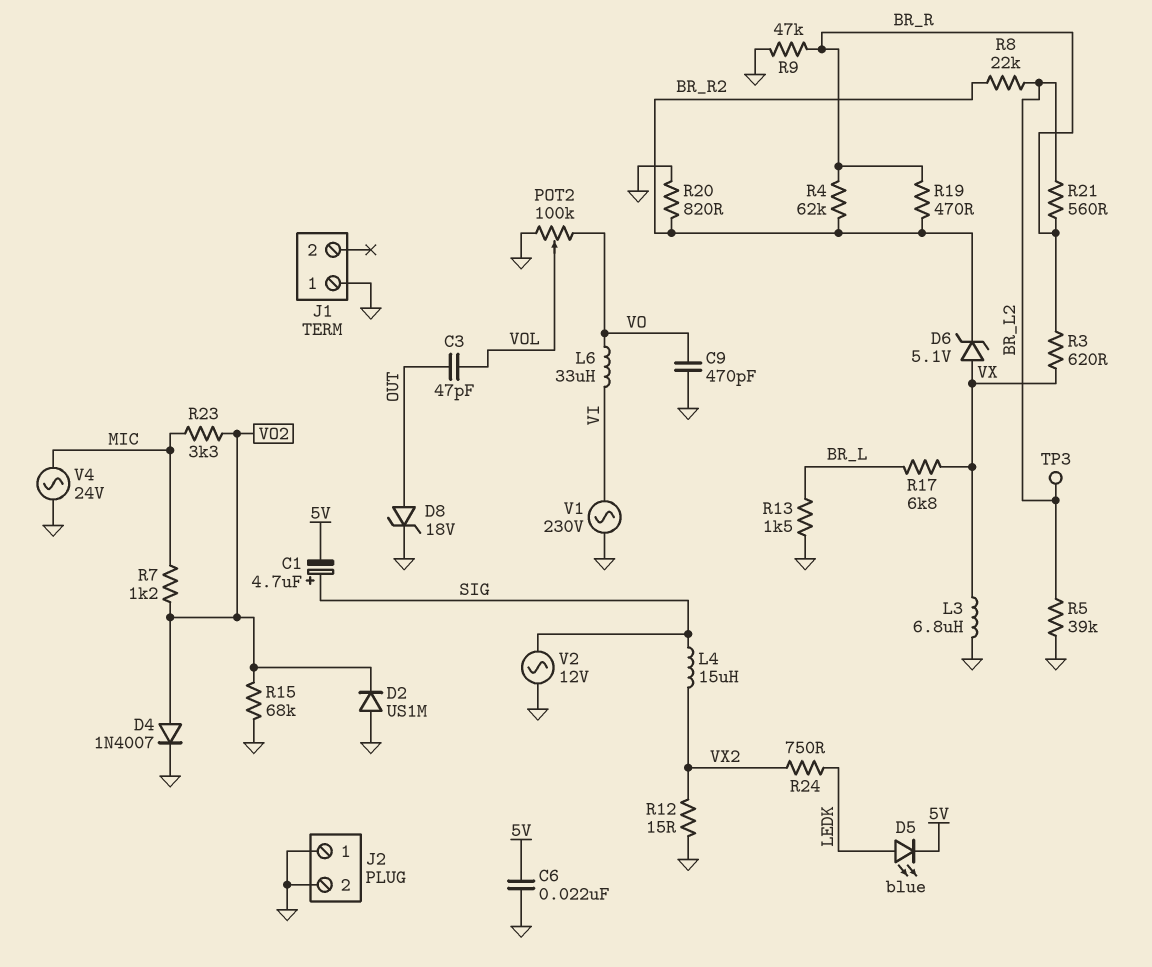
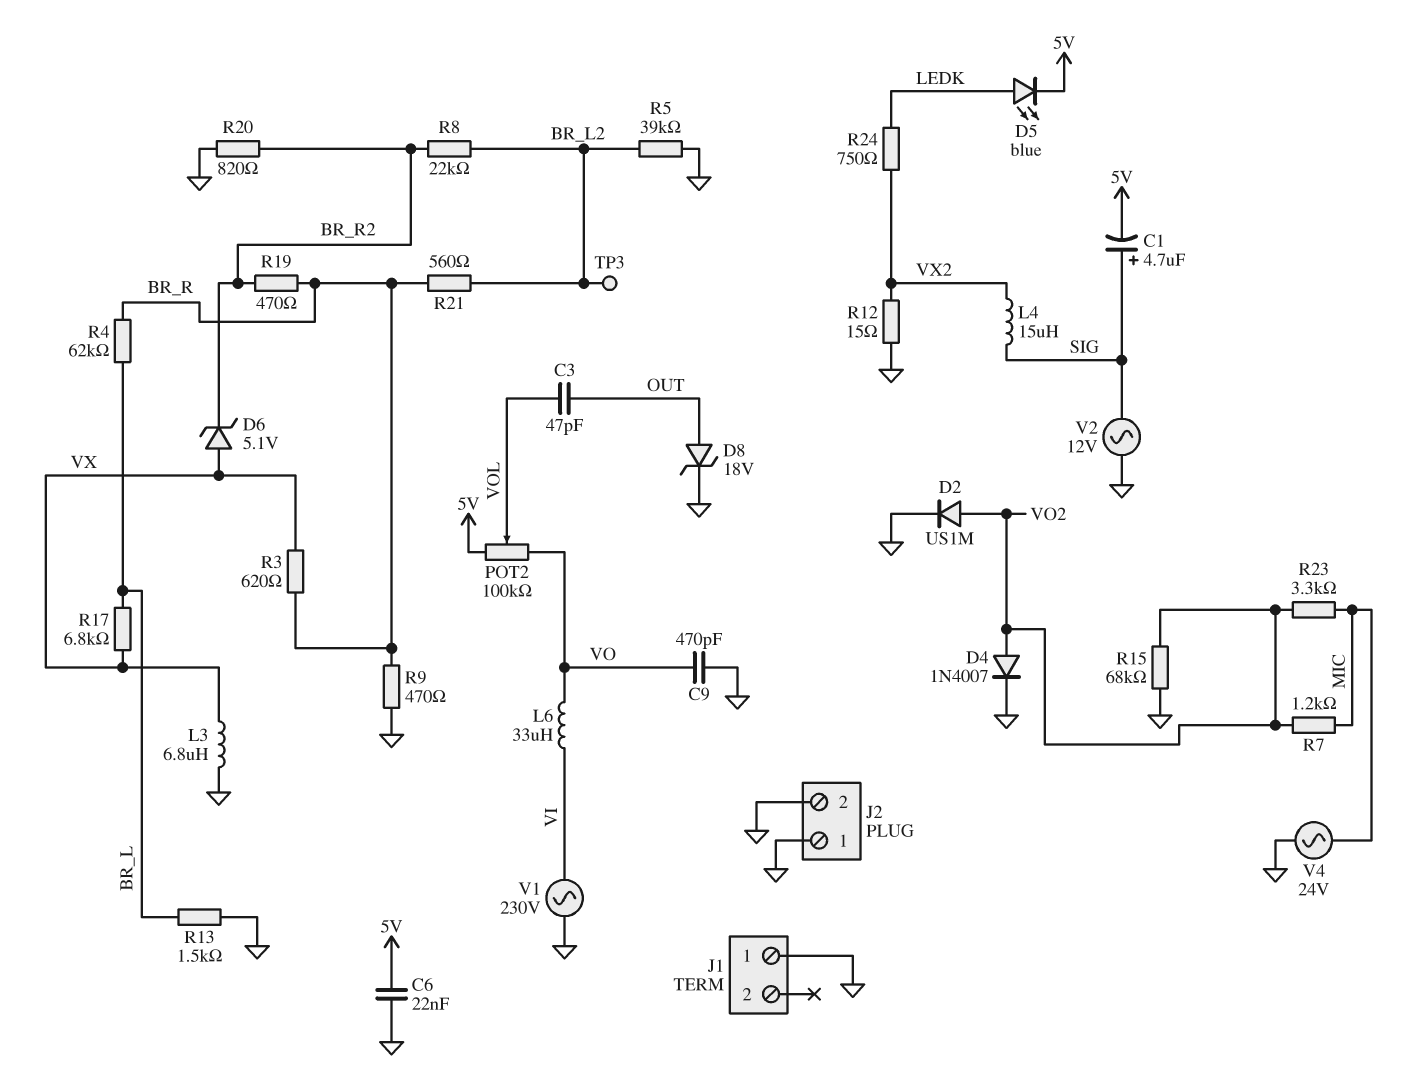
D2: diode US1M (A GND, K VO2) -> diode US1M (A VO2, K GND)
POT2: 100k (GND, VO, wiper VOL) -> 100k (5V, VO, wiper VOL)
R4: 62k (BR_R, BR_R2) -> 62k (BR_L, BR_R)
R9: 47k (BR_R, GND) -> 470 (BR_R, GND)

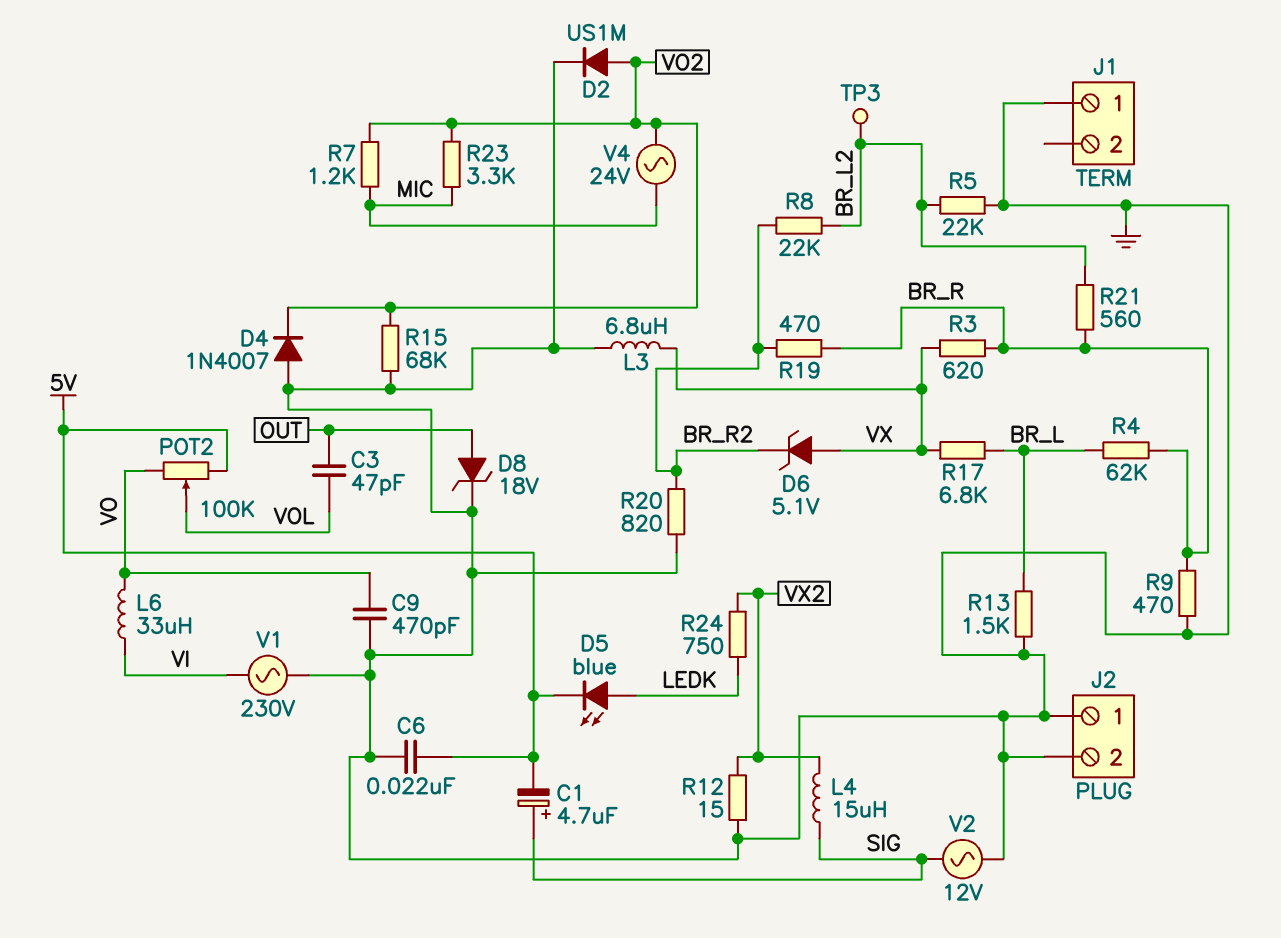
D4: diode 1N4007 (A VO2, K GND) -> diode 1N4007 (A GND, K VO2)
R5: 39k (BR_L2, GND) -> 22k (BR_L2, GND)
V4: AC 24V (GND, MIC) -> AC 24V (MIC, VO2)

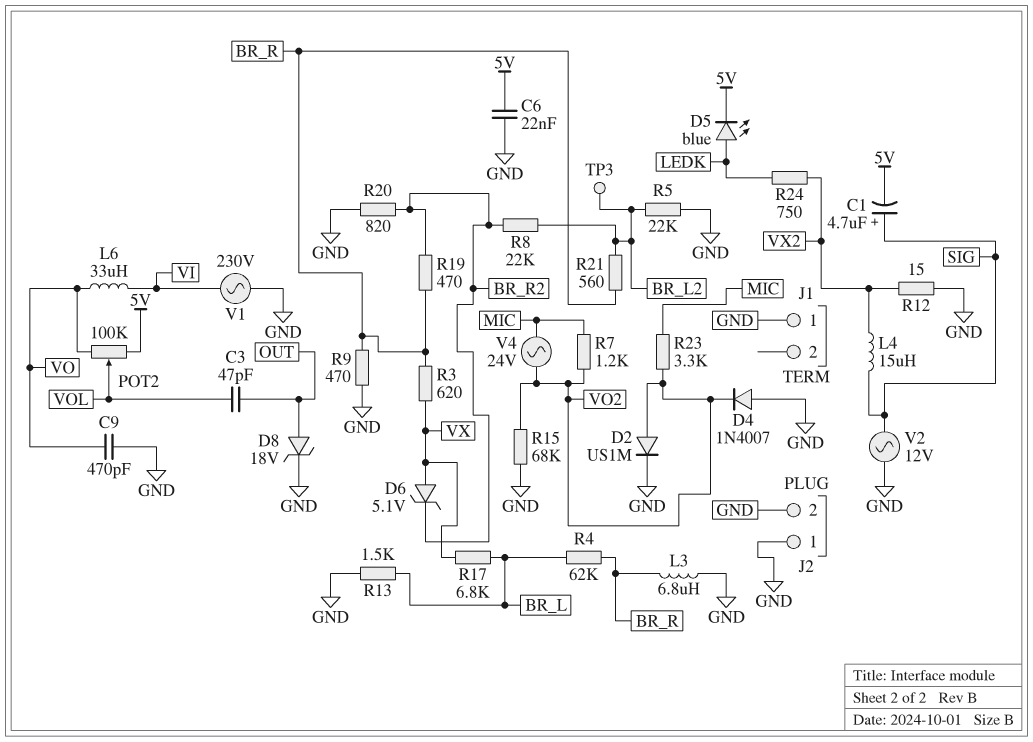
L3: 6.8uH (GND, VX) -> 6.8uH (BR_R, GND)

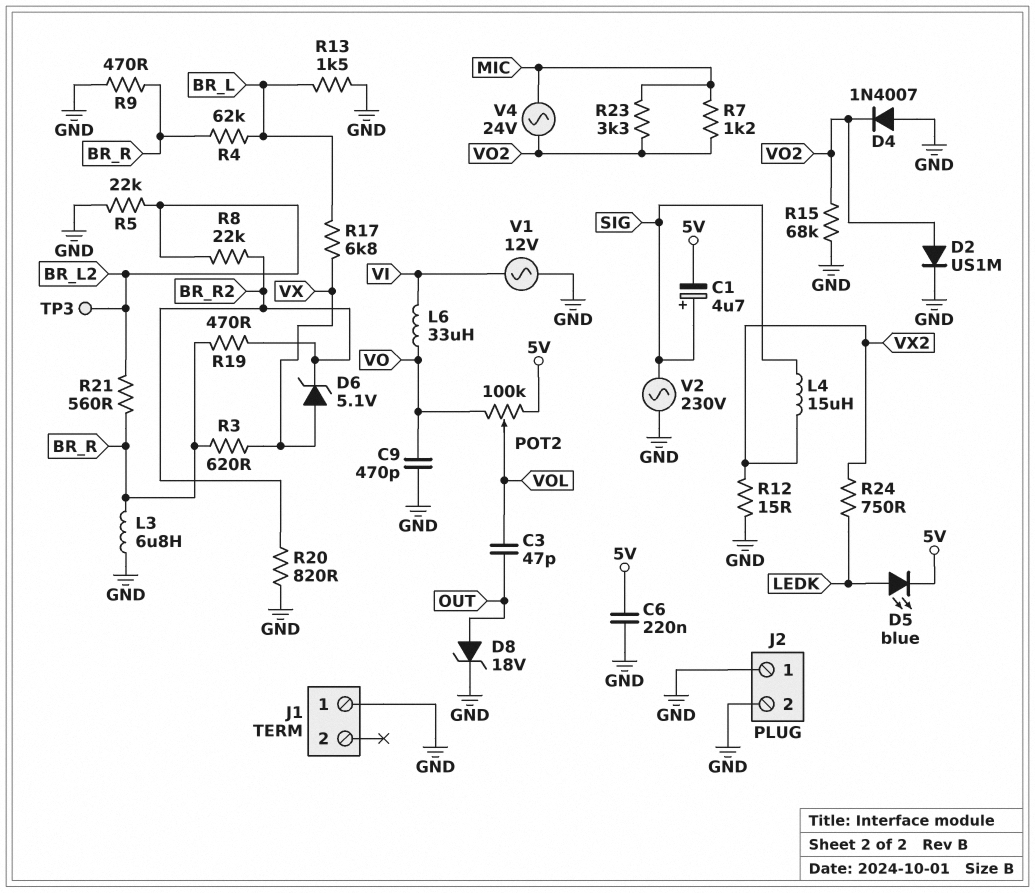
C6: 22nF (5V, GND) -> 220nF (5V, GND)
V1: AC 230V (GND, VI) -> AC 12V (GND, VI)
V2: AC 12V (GND, SIG) -> AC 230V (GND, SIG)

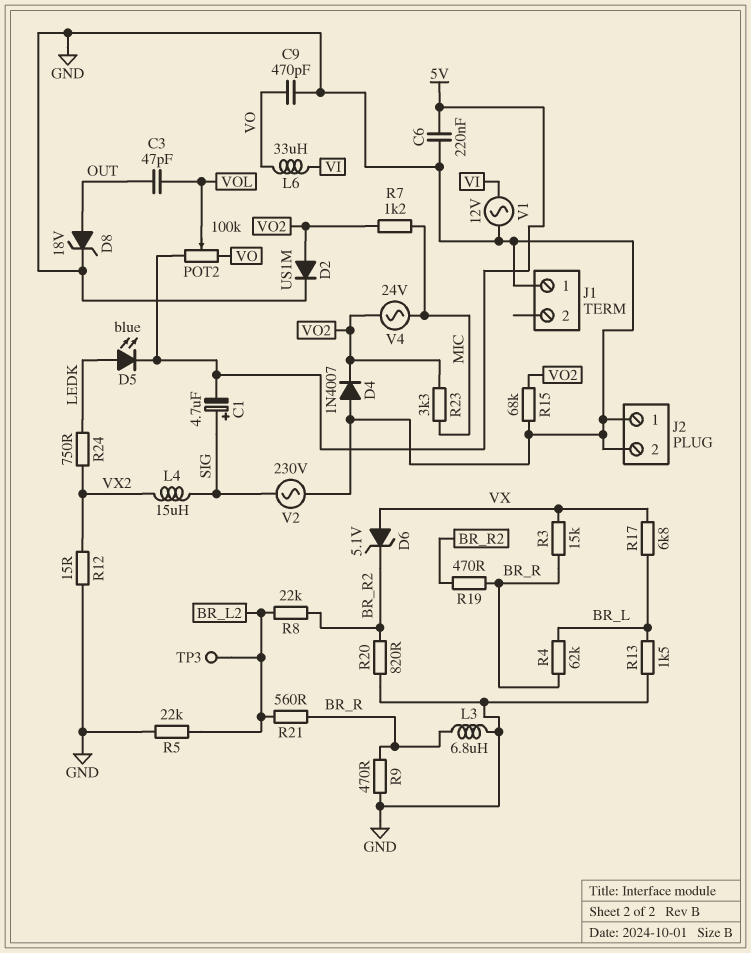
R3: 620 (BR_R, VX) -> 15k (BR_R, VX)

